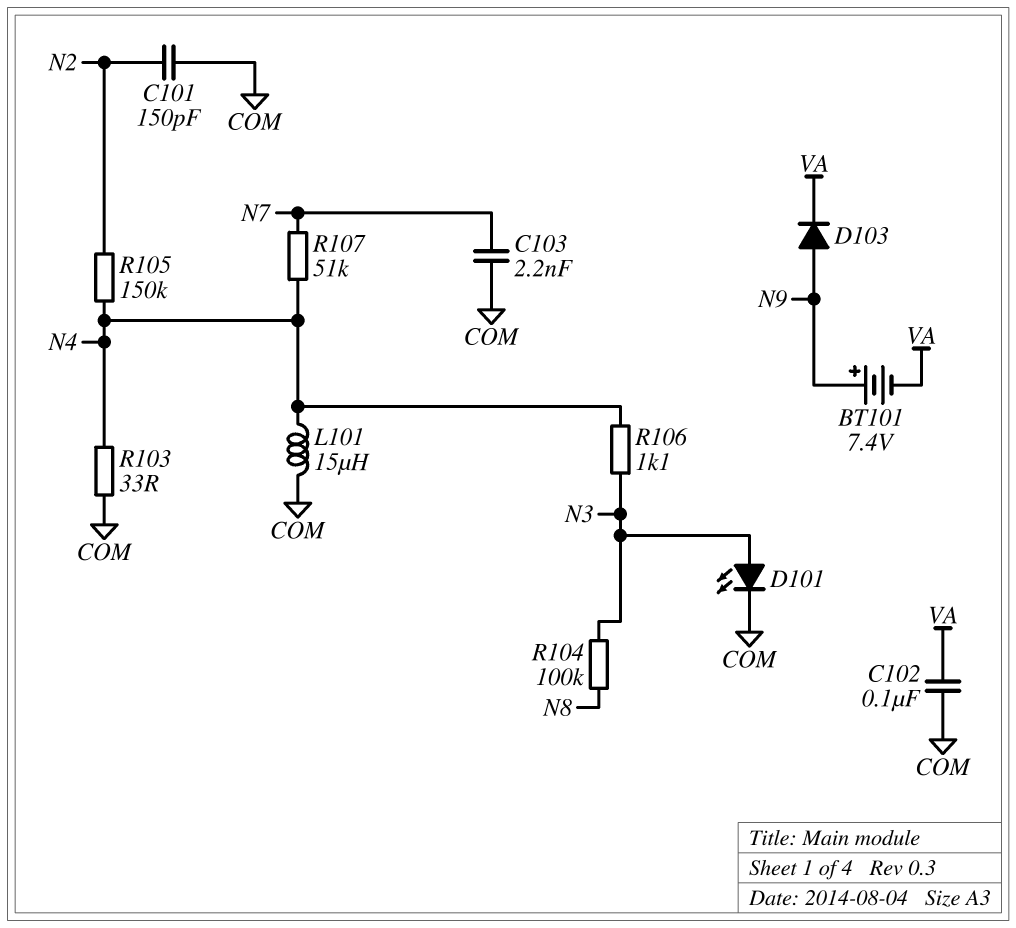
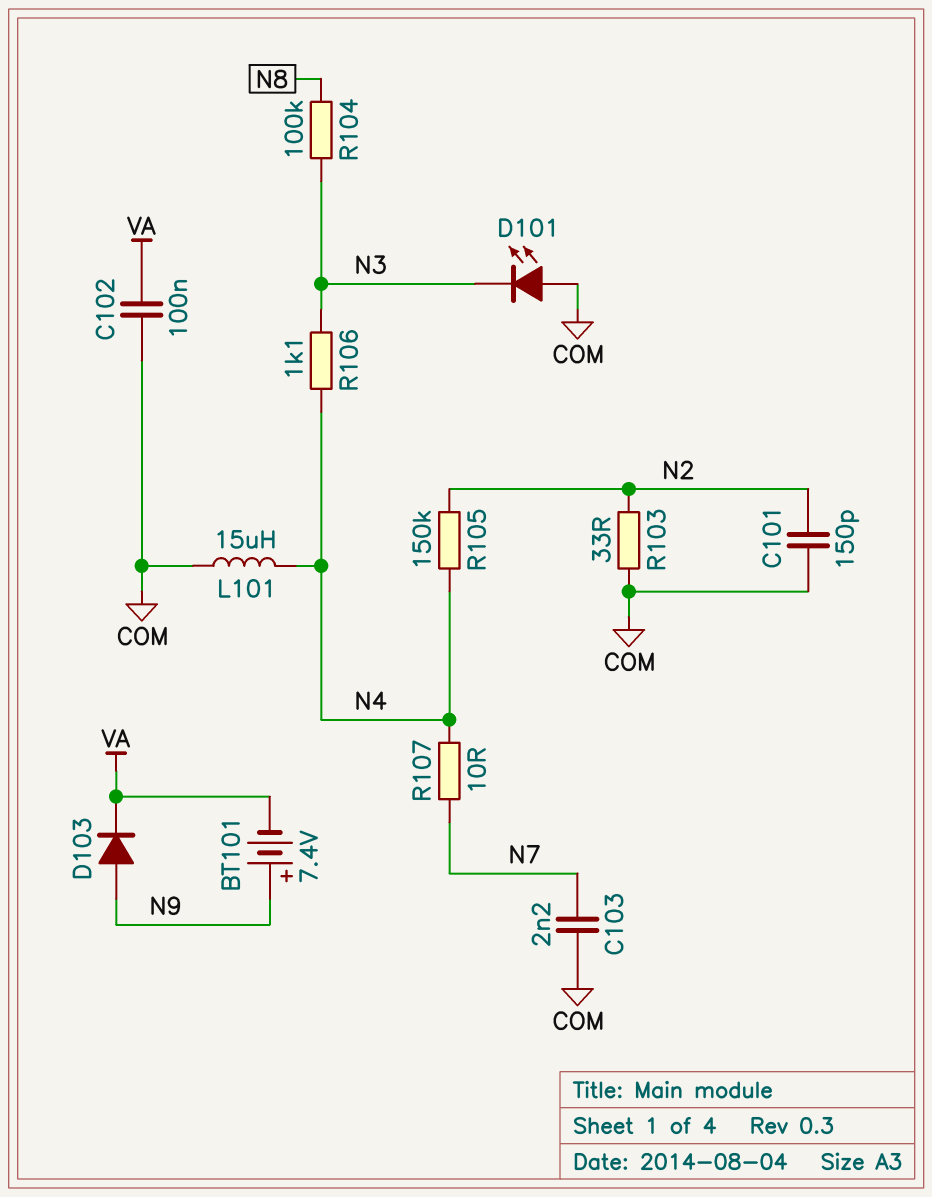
D101: LED (A N3, K COM) -> LED (A COM, K N3)
R103: 33 (COM, N4) -> 33 (COM, N2)
R107: 51k (N4, N7) -> 10 (N4, N7)

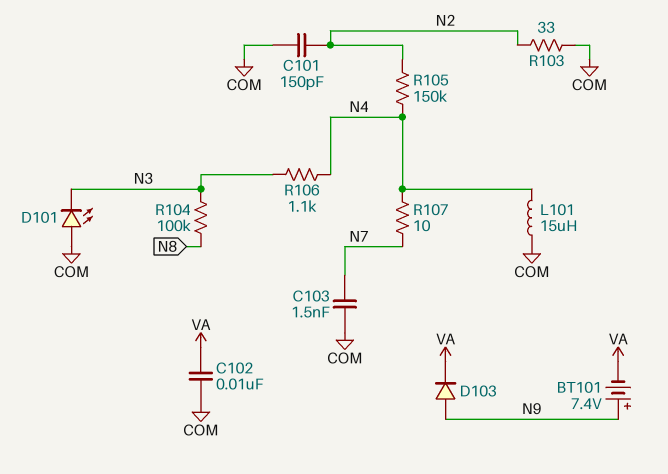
C102: 100nF (COM, VA) -> 10nF (COM, VA)
C103: 2.2nF (COM, N7) -> 1.5nF (COM, N7)

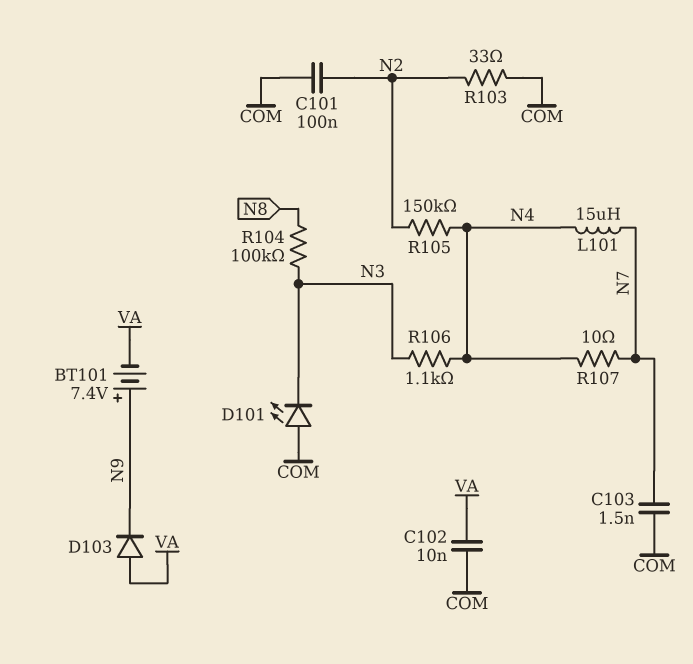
C101: 150pF (COM, N2) -> 100nF (COM, N2)
D103: diode (A N9, K VA) -> diode (A VA, K N9)
L101: 15uH (COM, N4) -> 15uH (N4, N7)

